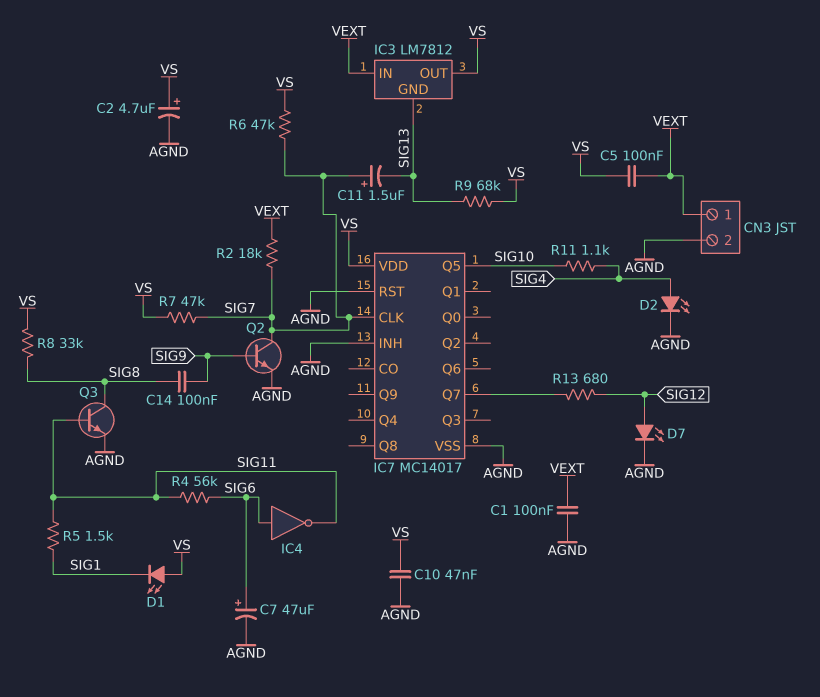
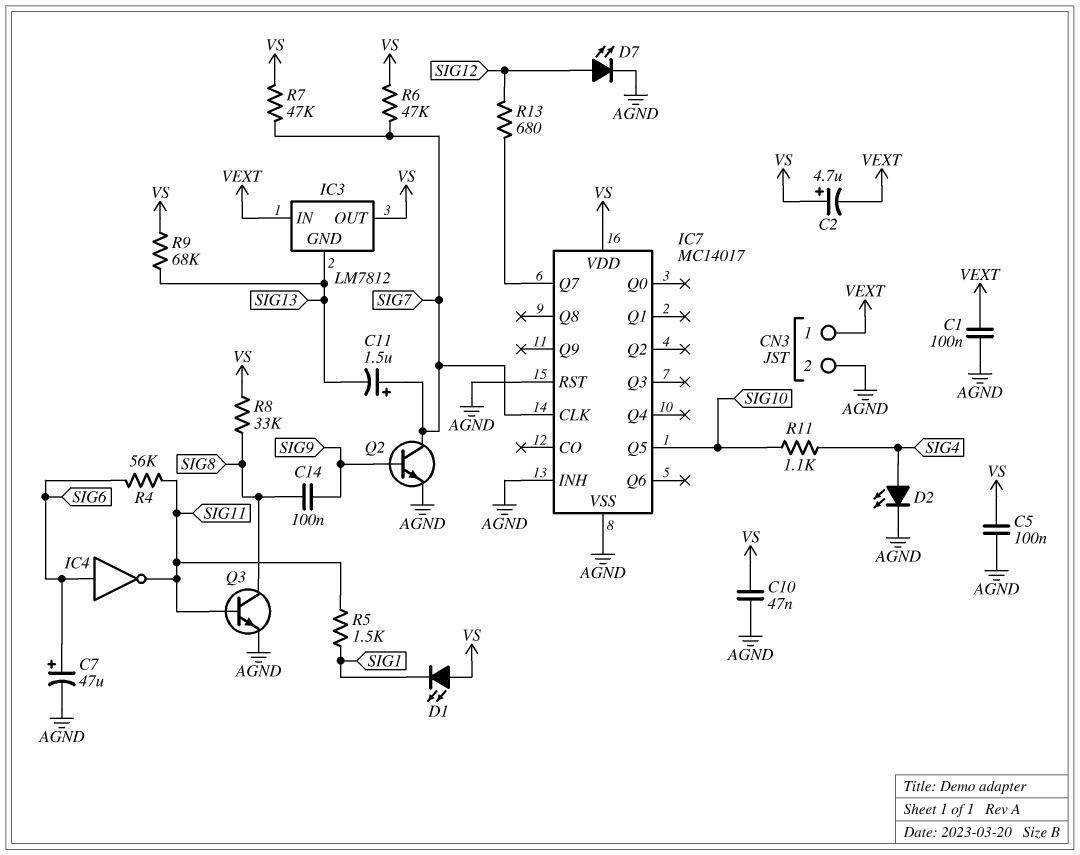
C2: 4.7uF (plus VS, minus AGND) -> 4.7uF (plus VS, minus VEXT)
C5: 100nF (VEXT, VS) -> 100nF (AGND, VS)
R2: 18k (SIG7, VEXT) -> none

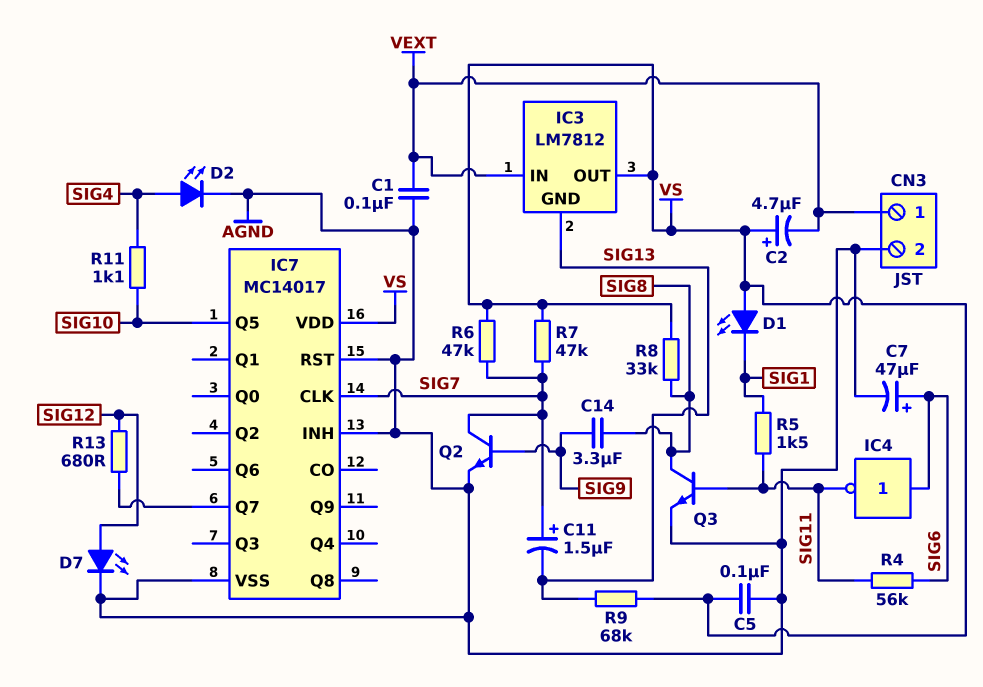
C10: 47nF (AGND, VS) -> none
C14: 100nF (SIG8, SIG9) -> 3.3uF (SIG8, SIG9)

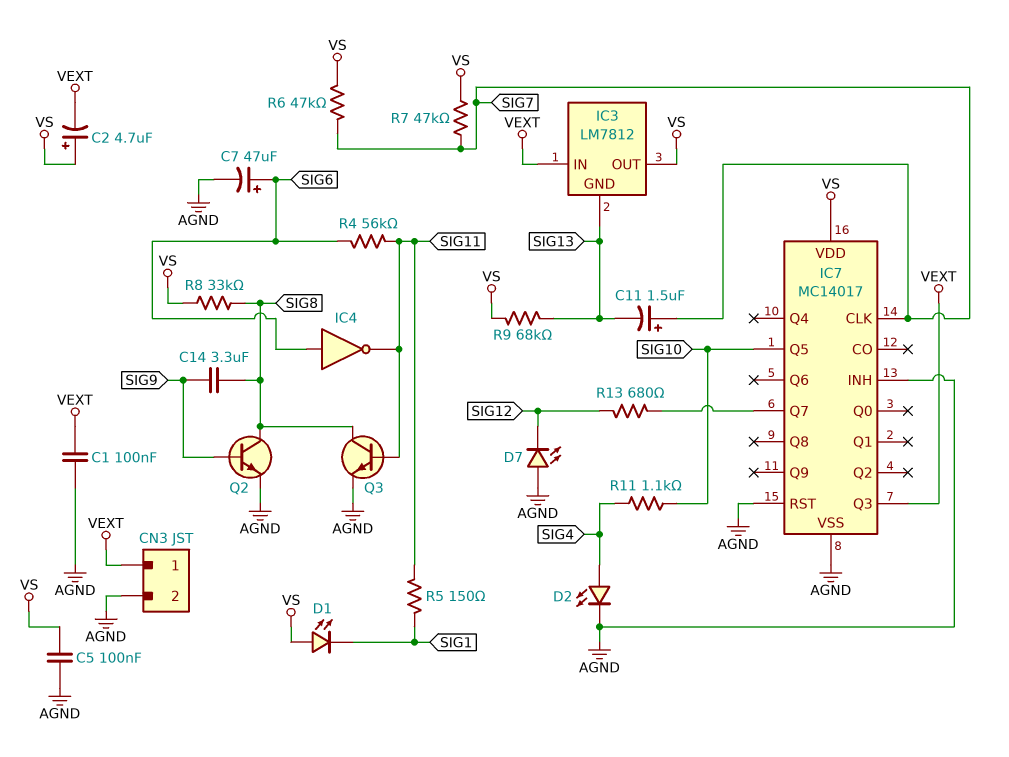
D7: LED (A SIG12, K AGND) -> LED (A AGND, K SIG12)
IC7 pin Q3: none -> VEXT
Q2: NPN (B SIG9, C SIG7, E AGND) -> NPN (B SIG9, C SIG8, E AGND)
R5: 1.5k (SIG1, SIG11) -> 150 (SIG1, SIG11)

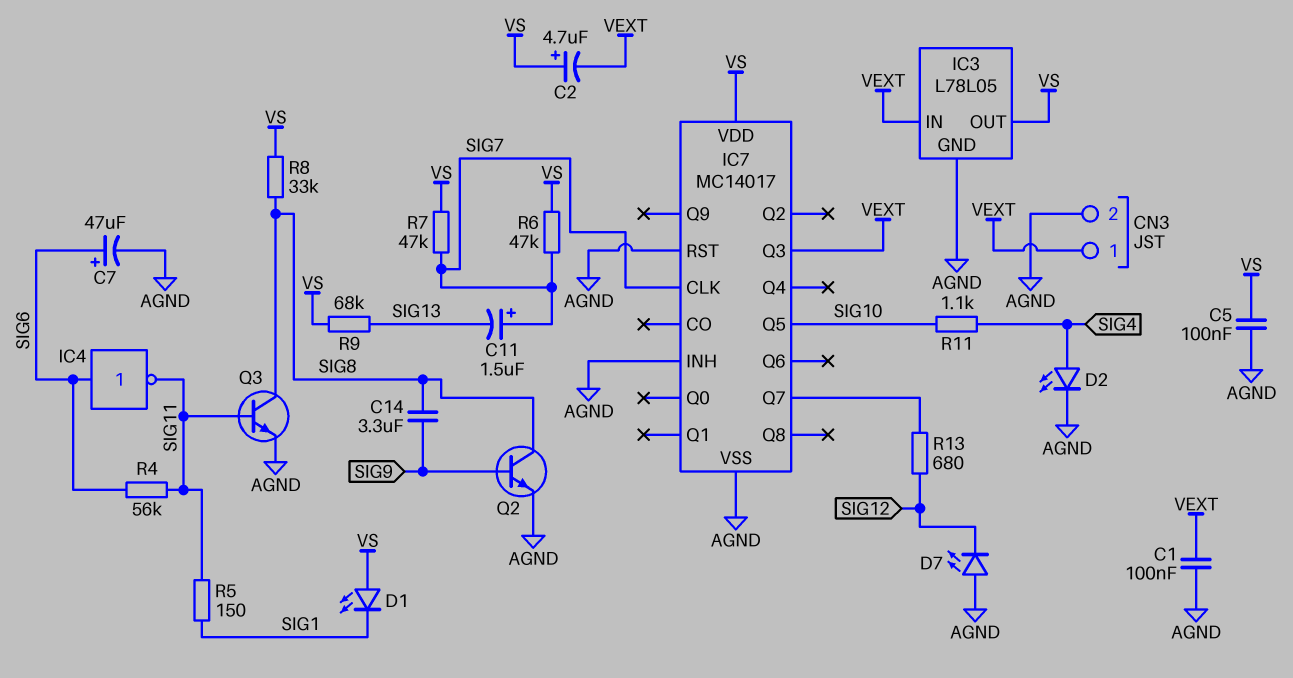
IC3: LM7812 -> L78L05
IC3 pin GND: SIG13 -> AGND

